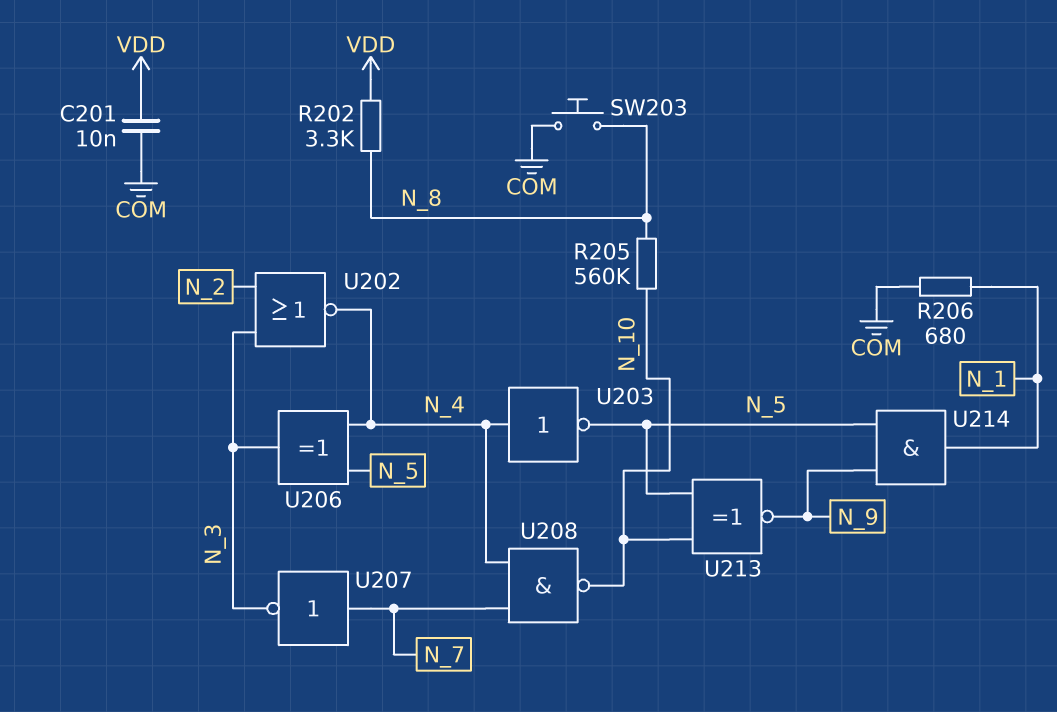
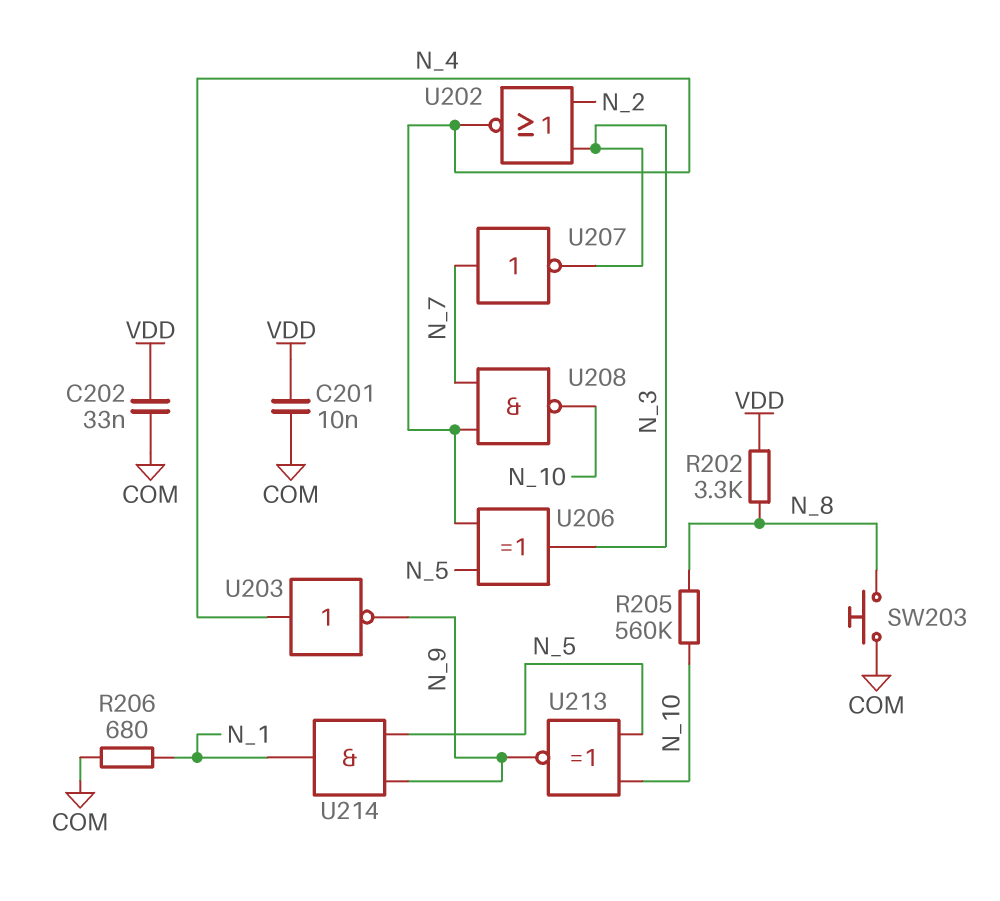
C202: none -> 33nF (COM, VDD)
U203: NOT (in N_4, out N_5) -> NOT (in N_4, out N_9)

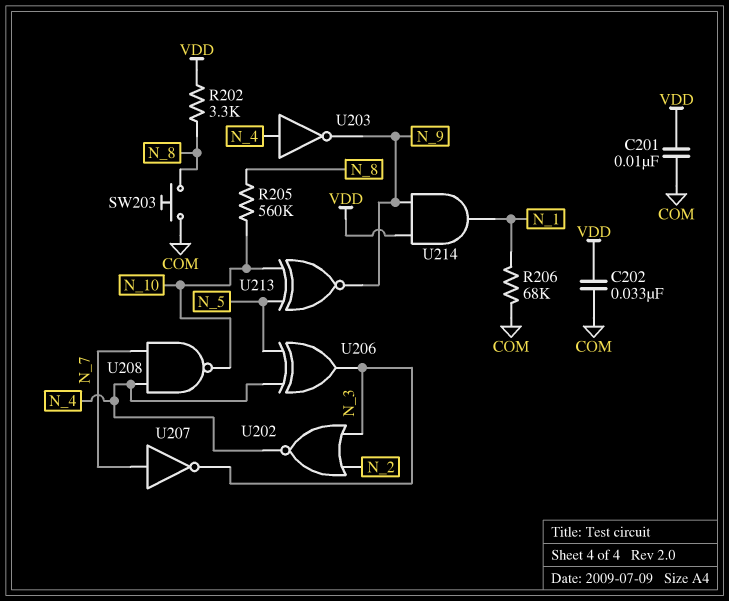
R206: 680 (COM, N_1) -> 68k (COM, N_1)
U214: AND (in N_5, in N_9, out N_1) -> AND (in N_9, in VDD, out N_1)

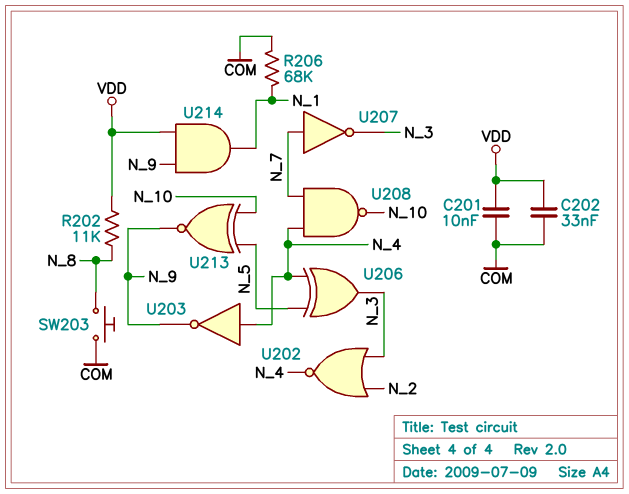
R202: 3.3k (N_8, VDD) -> 11k (N_8, VDD)
R205: 560k (N_8, N_10) -> none

